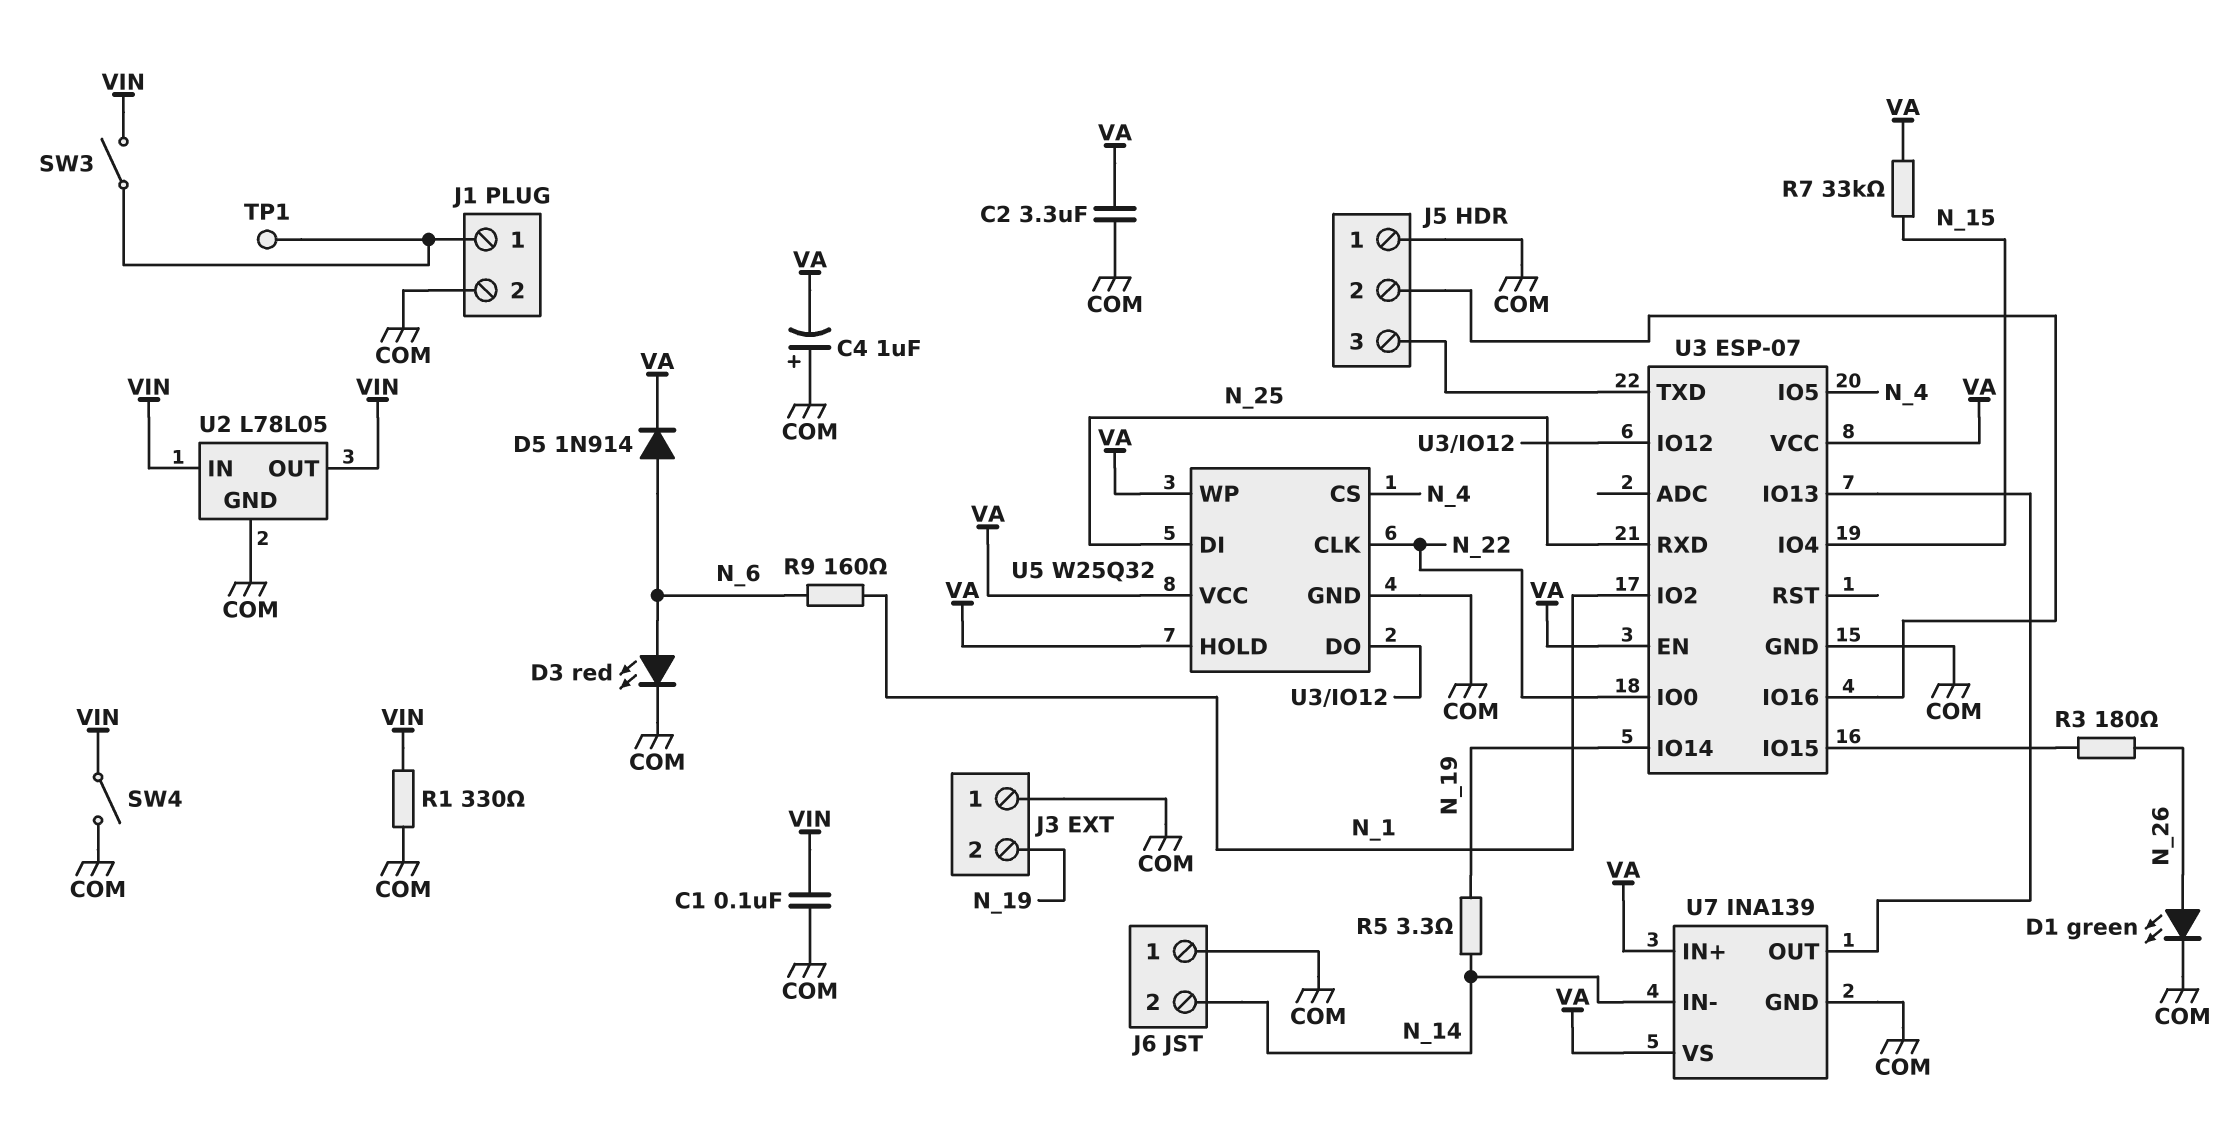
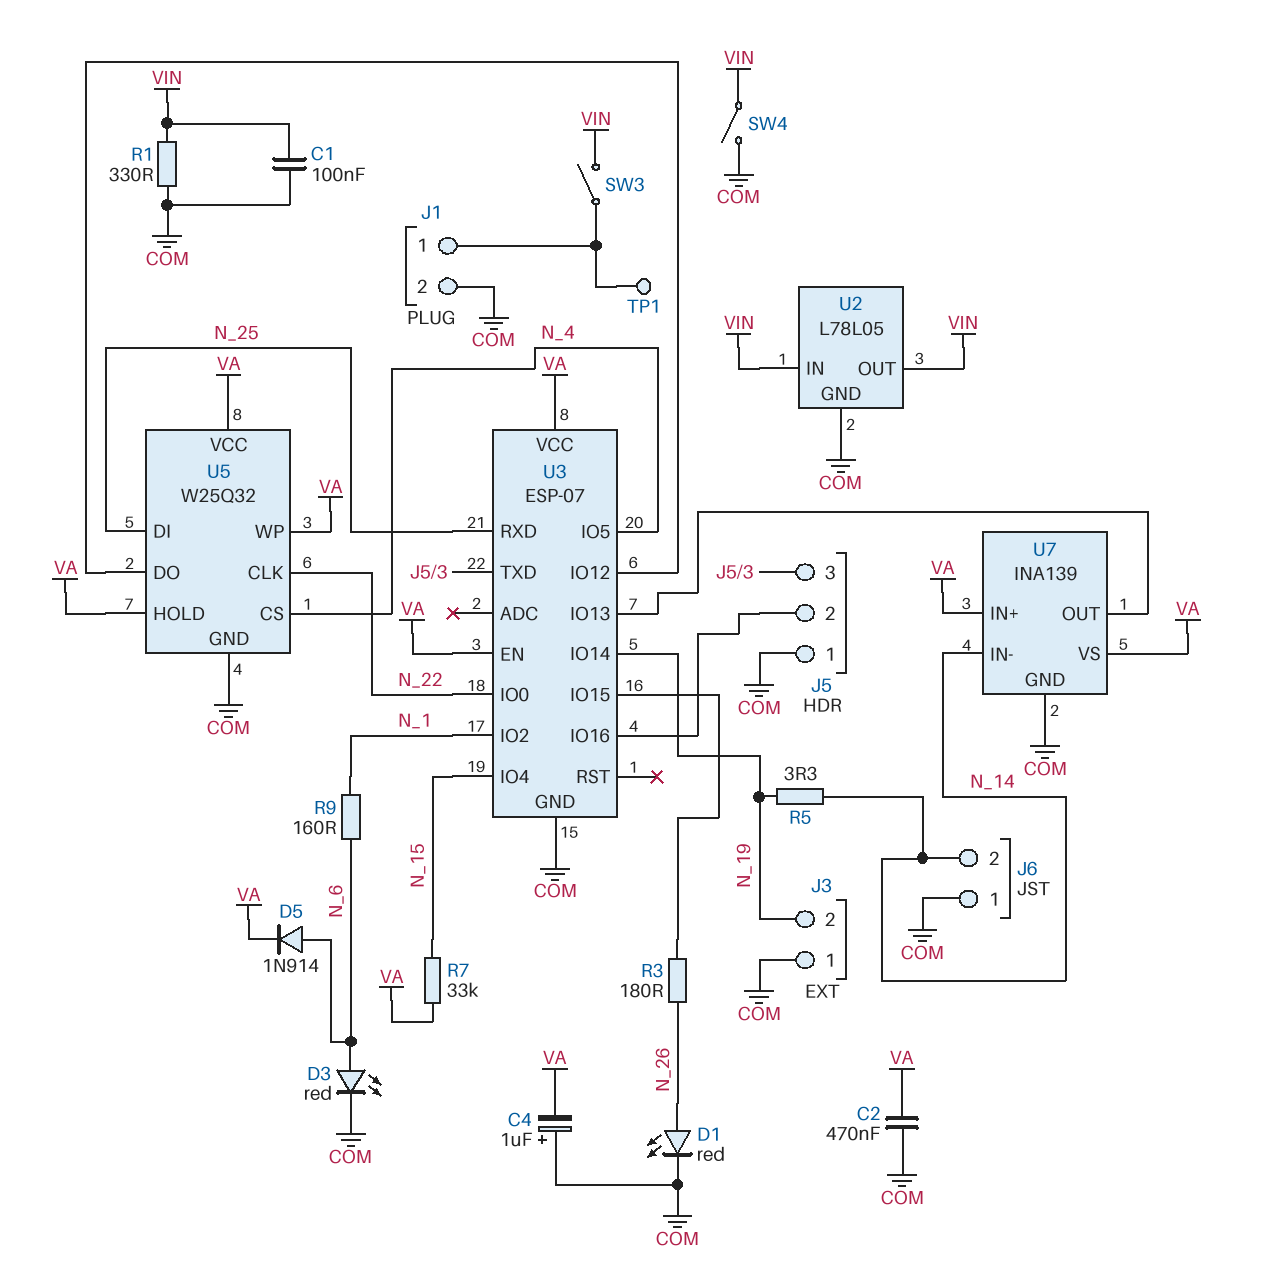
C2: 3.3uF (COM, VA) -> 470nF (COM, VA)
D1: LED green (A N_26, K COM) -> LED red (A N_26, K COM)

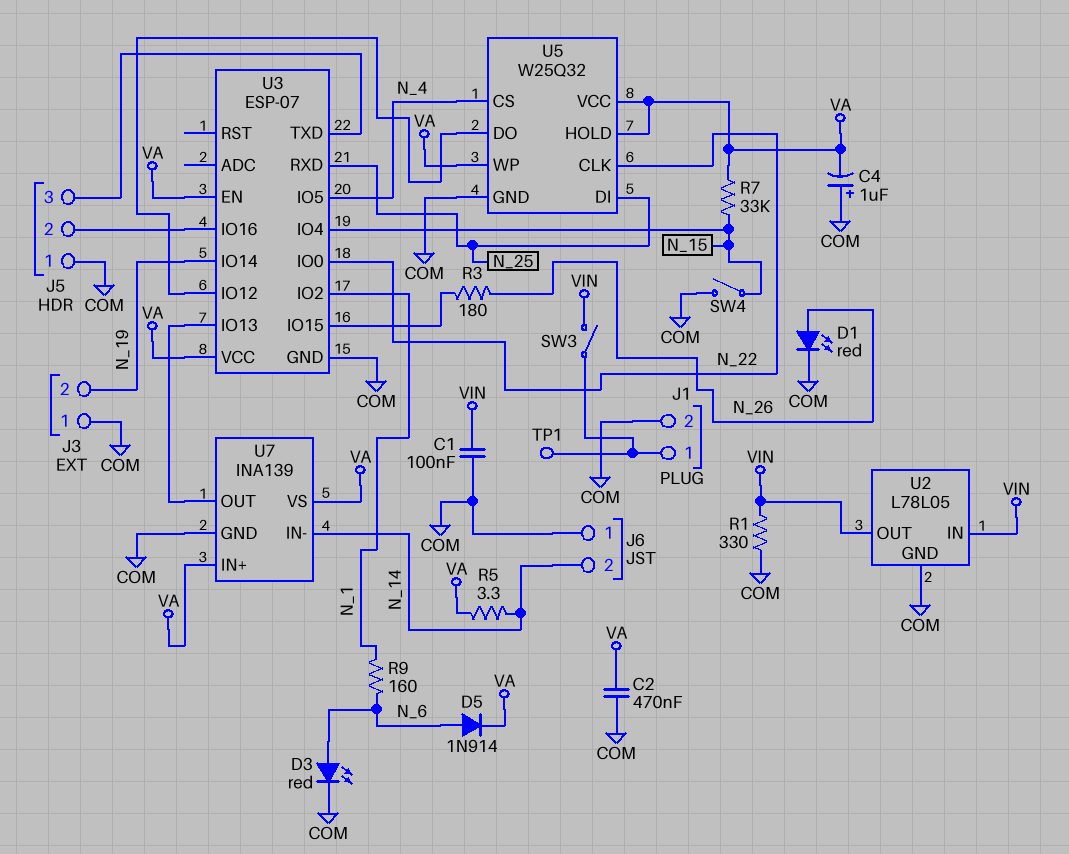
R5: 3.3 (N_14, N_19) -> 3.3 (N_14, VA)
SW4: switch (COM, VIN) -> switch (COM, N_15)

